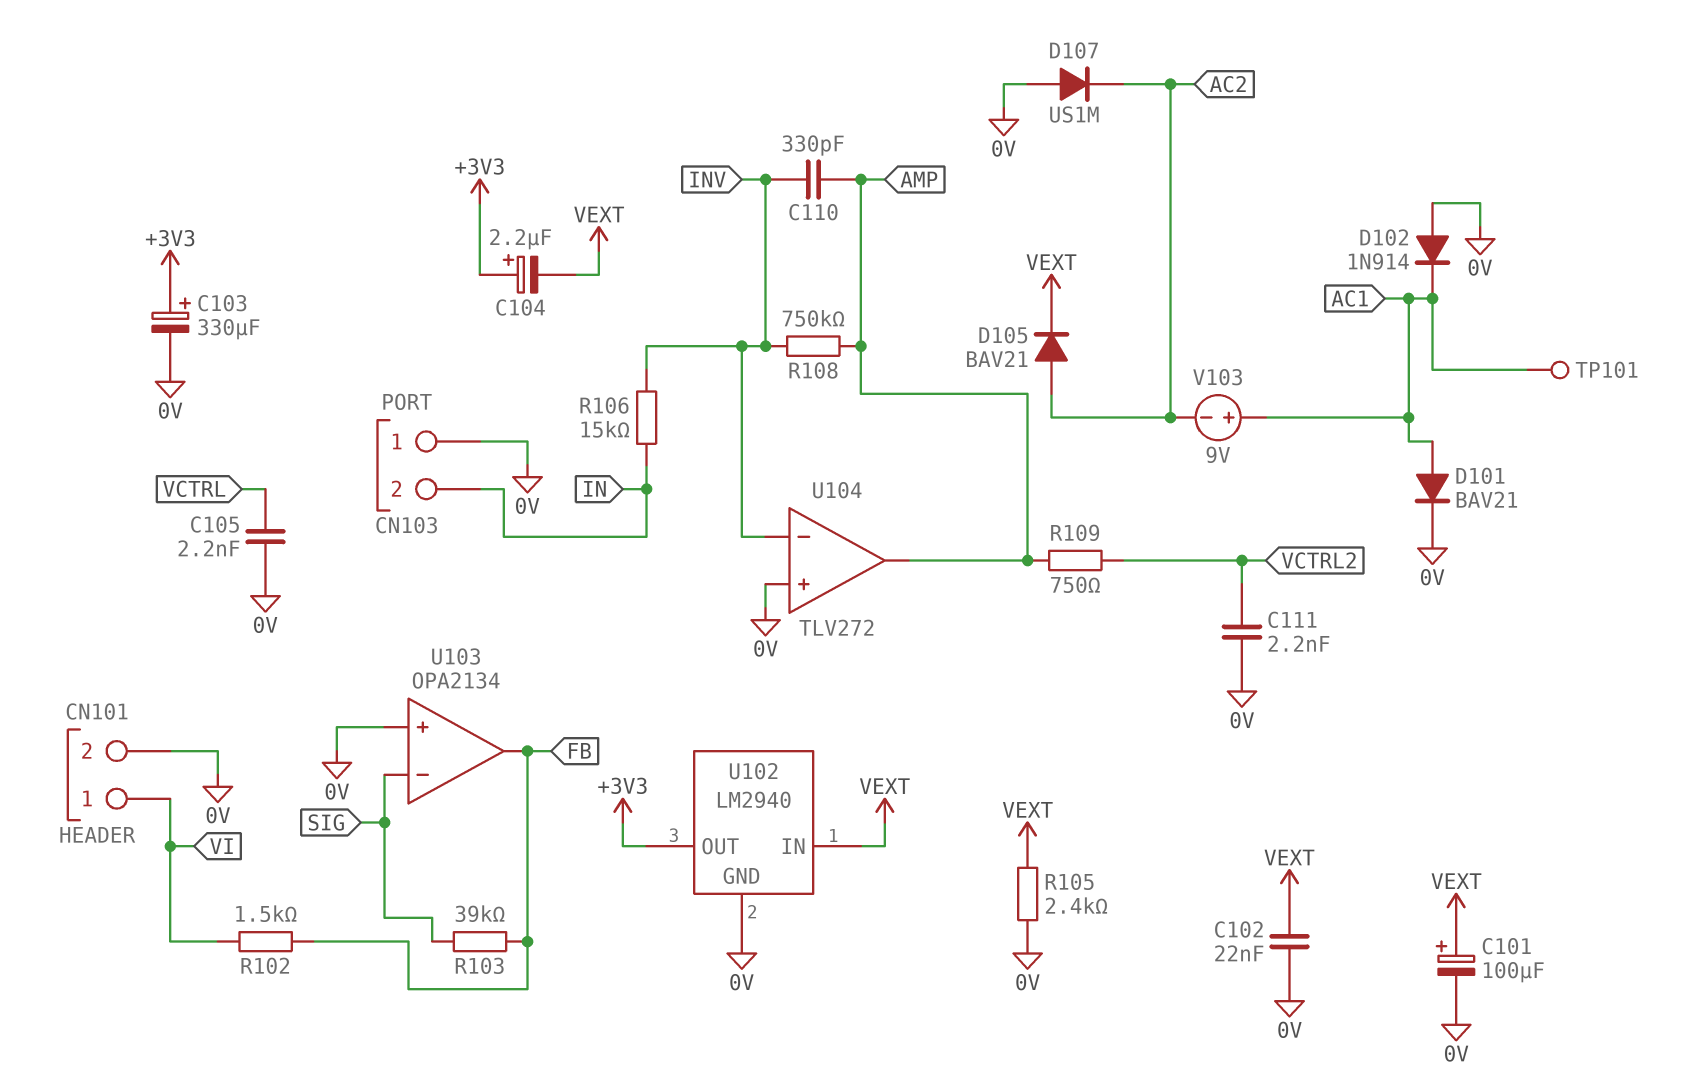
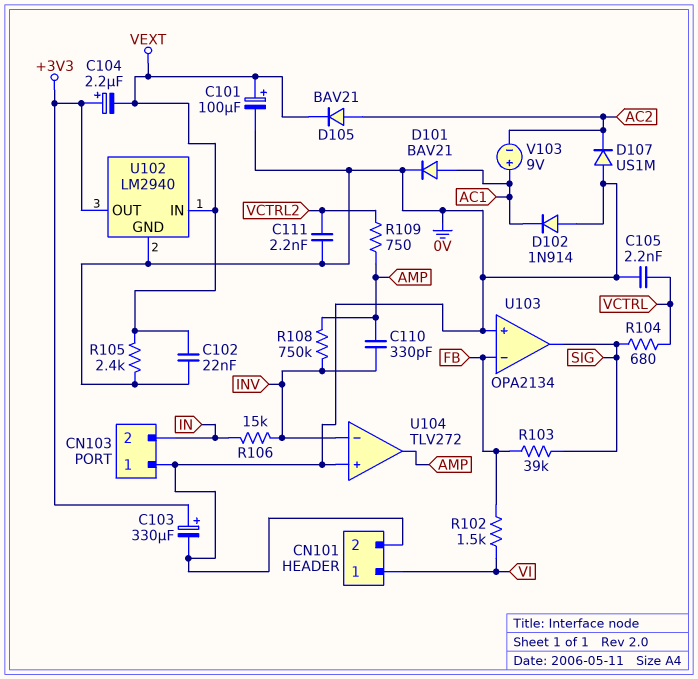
R104: none -> 680 (SIG, VCTRL)
TP101: test point (AC1) -> none
U103 pin in-: SIG -> FB
U103 pin out: FB -> SIG

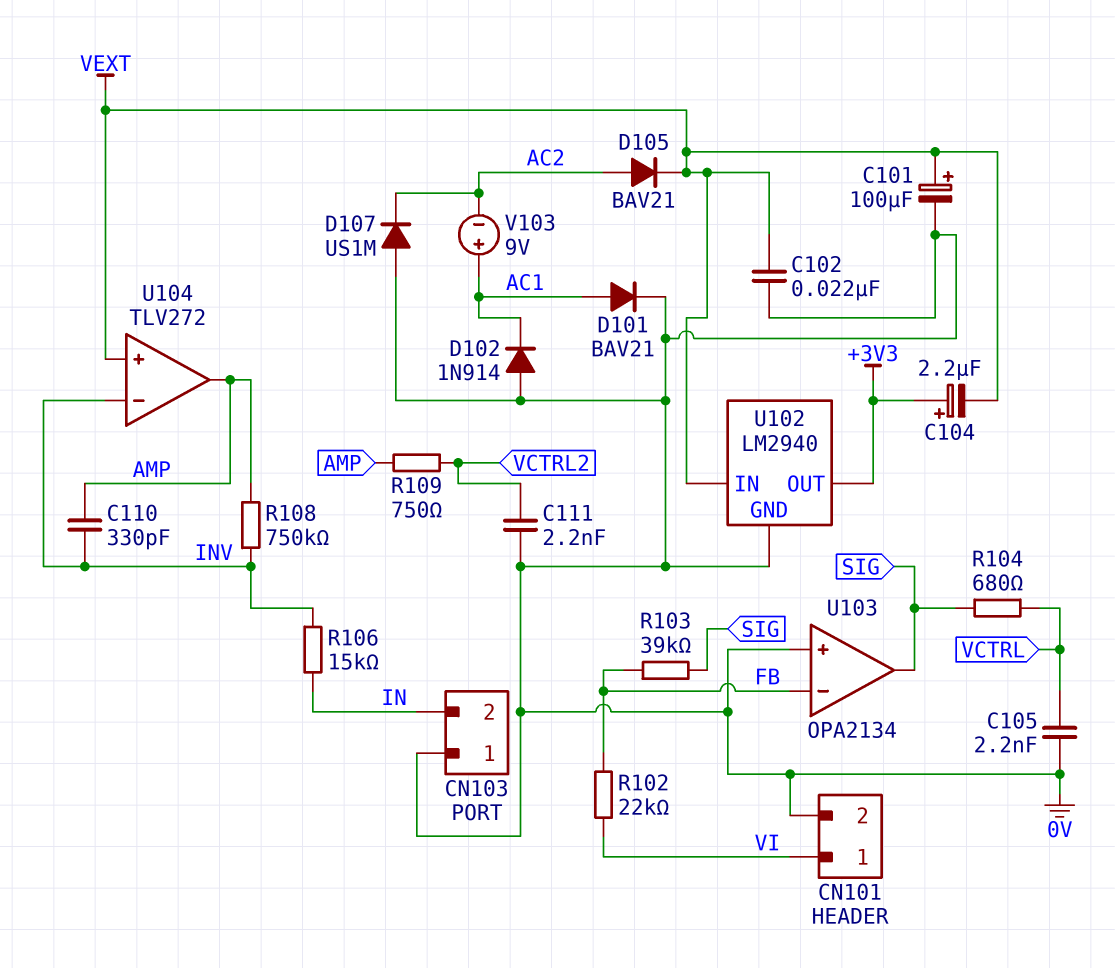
C103: 330uF (plus +3V3, minus 0V) -> none
R102: 1.5k (FB, VI) -> 22k (FB, VI)
R105: 2.4k (0V, VEXT) -> none
U104 pin in+: 0V -> VEXT

